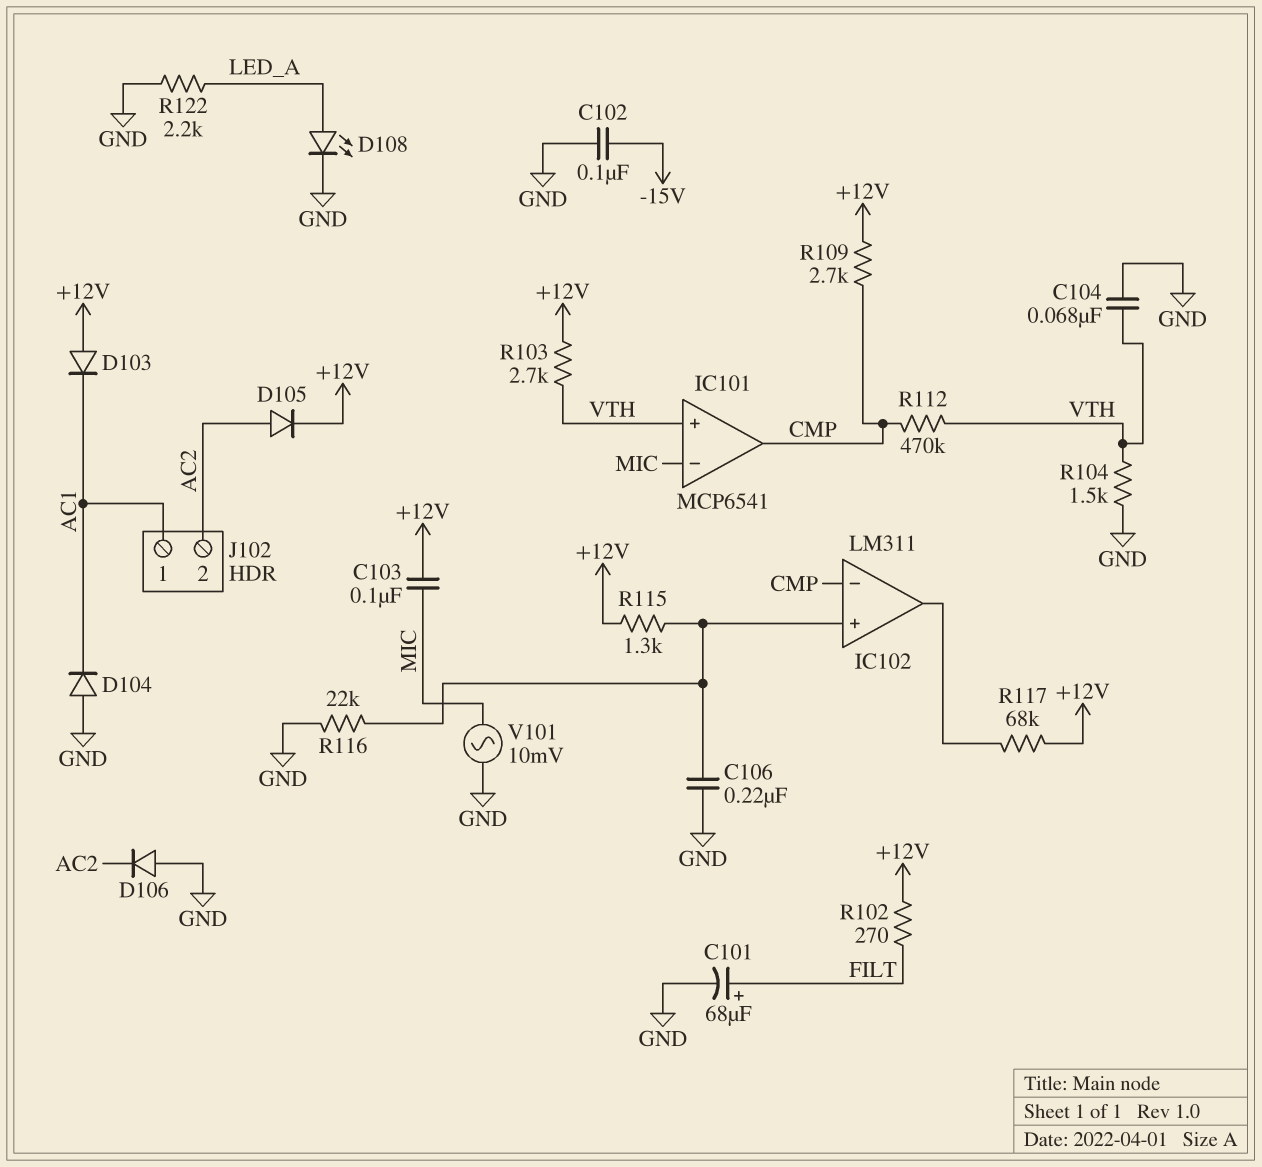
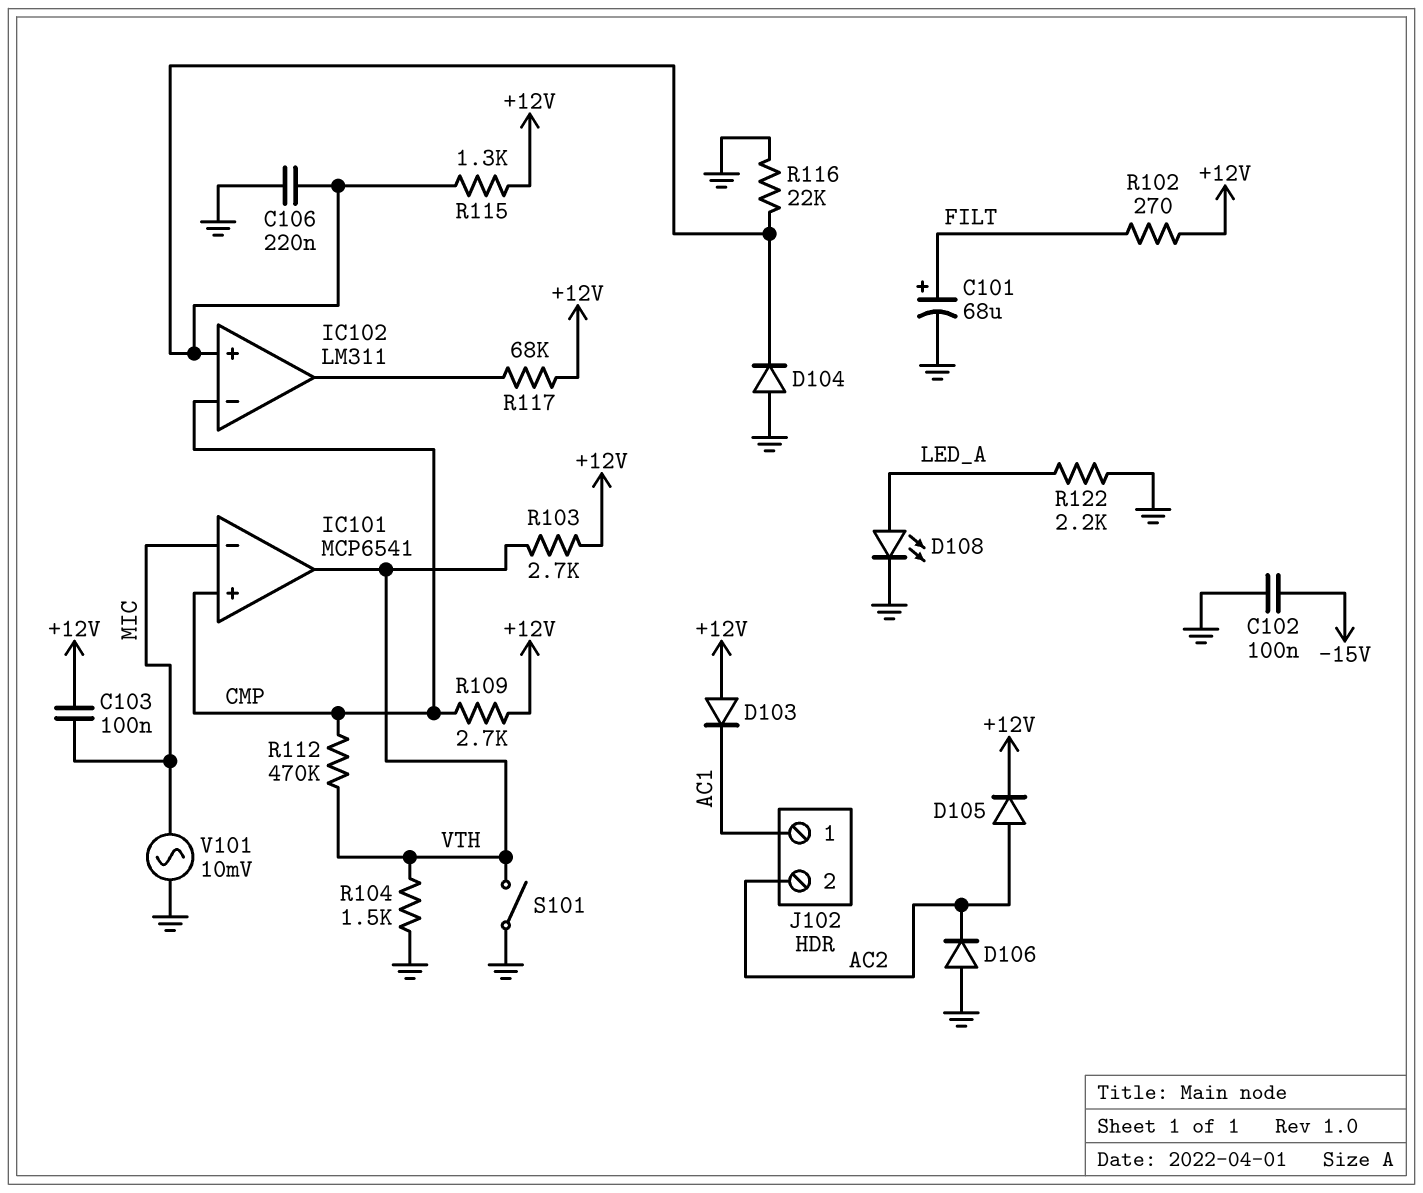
C104: 68nF (GND, VTH) -> none
D104: diode (A GND, K AC1) -> diode (A GND, K IC102/in+)
IC101 pin in+: VTH -> CMP
IC101 pin out: CMP -> VTH
S101: none -> switch (GND, VTH)

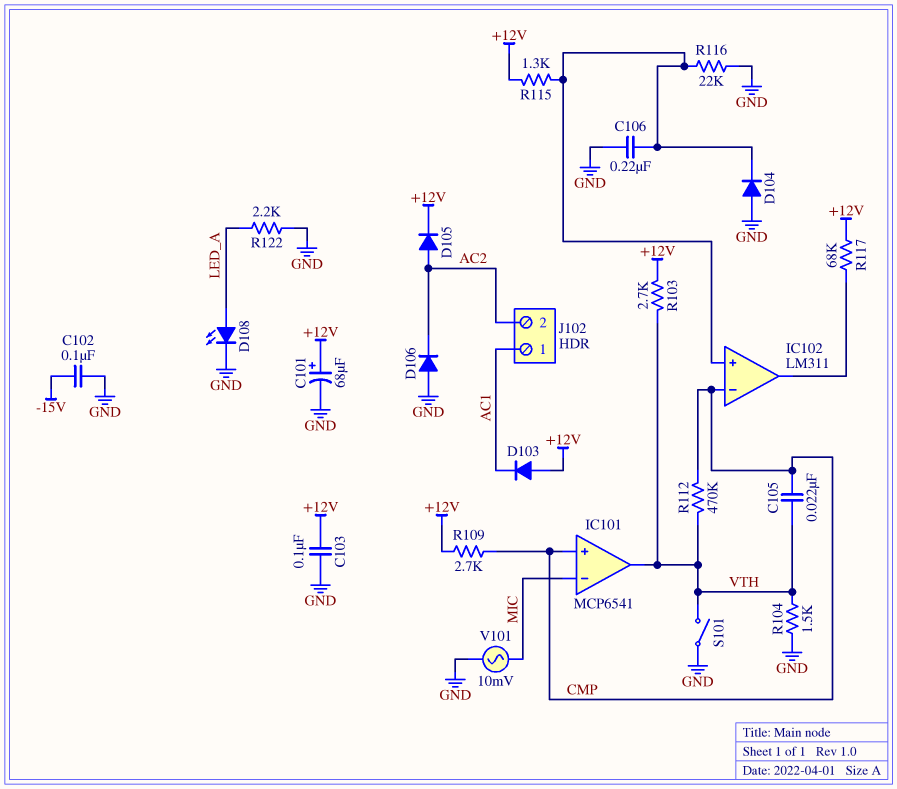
C101: 68uF (plus FILT, minus GND) -> 68uF (plus +12V, minus GND)
C103: 100nF (+12V, MIC) -> 100nF (+12V, GND)
C105: none -> 22nF (CMP, VTH)
R102: 270 (+12V, FILT) -> none

